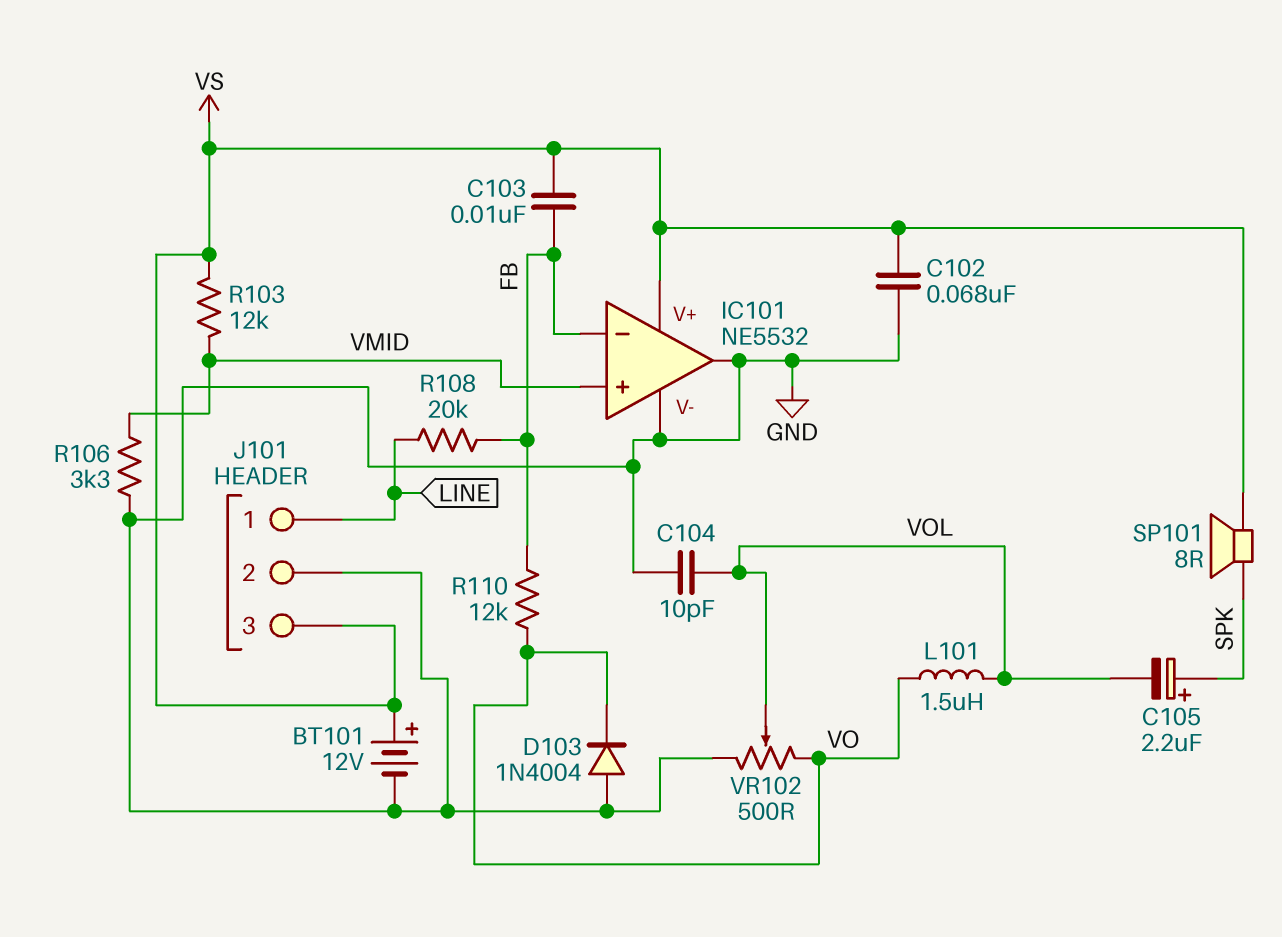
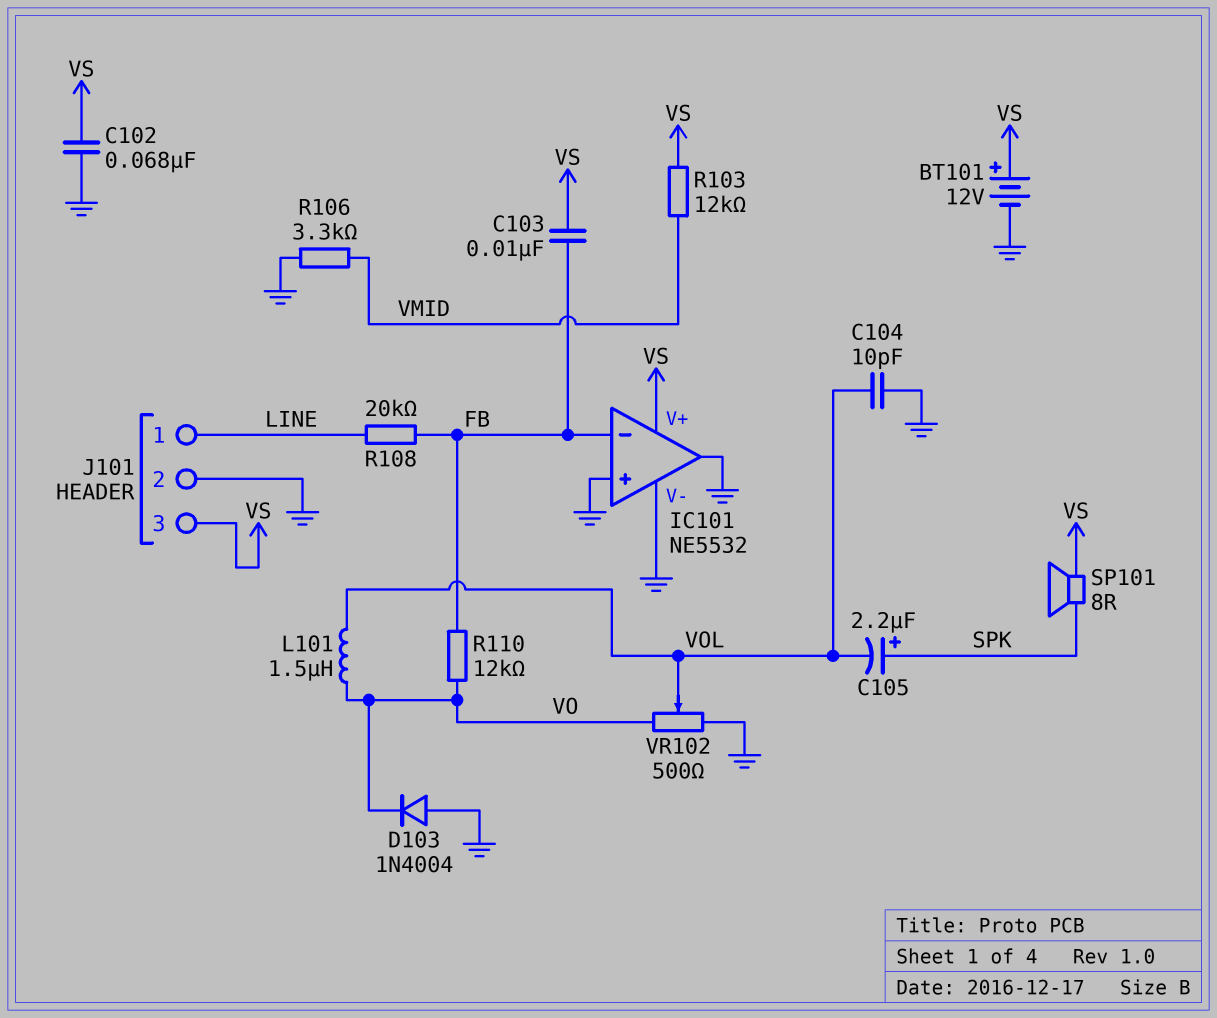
IC101 pin in+: VMID -> GND

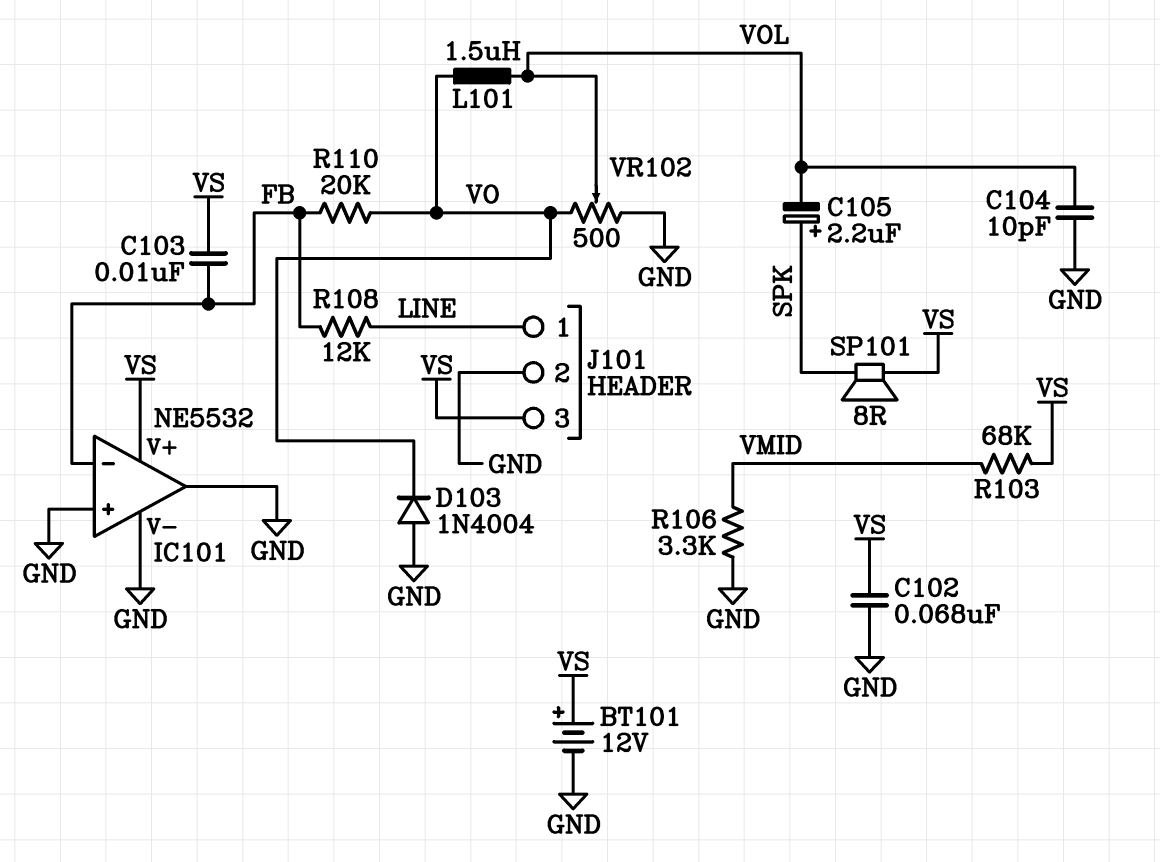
R103: 12k (VMID, VS) -> 68k (VMID, VS)
R108: 20k (FB, LINE) -> 12k (FB, LINE)
R110: 12k (FB, VO) -> 20k (FB, VO)

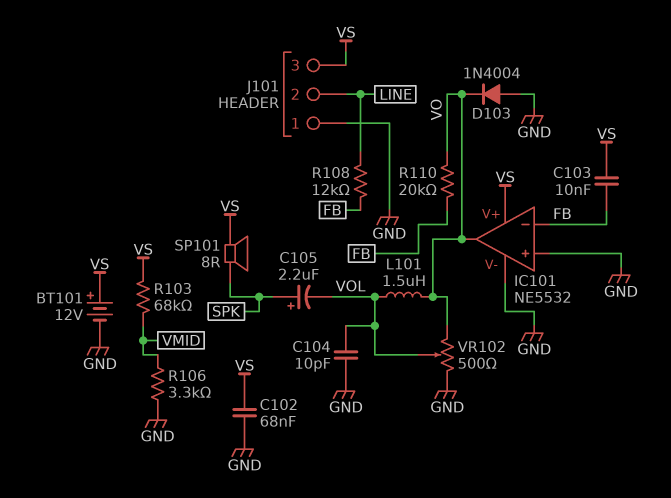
IC101 pin out: GND -> VO
J101 pin 1: LINE -> GND
J101 pin 2: GND -> LINE

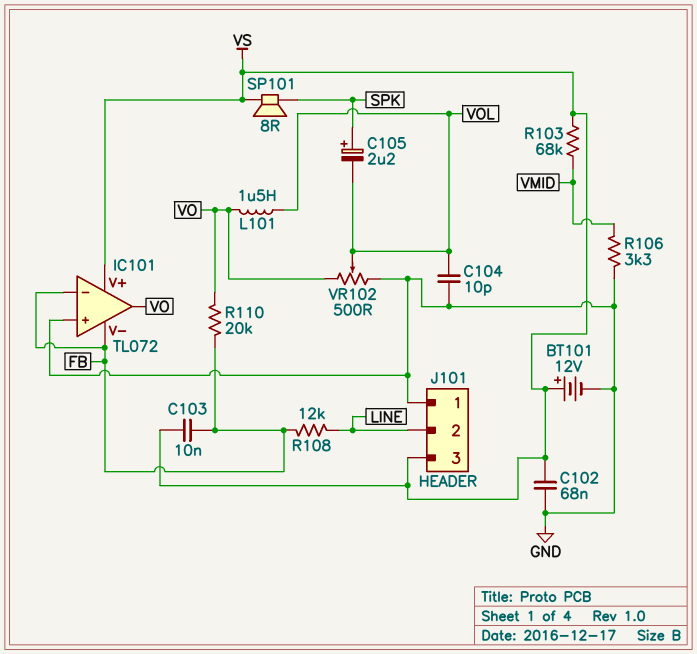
D103: diode 1N4004 (A GND, K VO) -> none
IC101: NE5532 -> TL072
IC101 pin V-: GND -> FB

